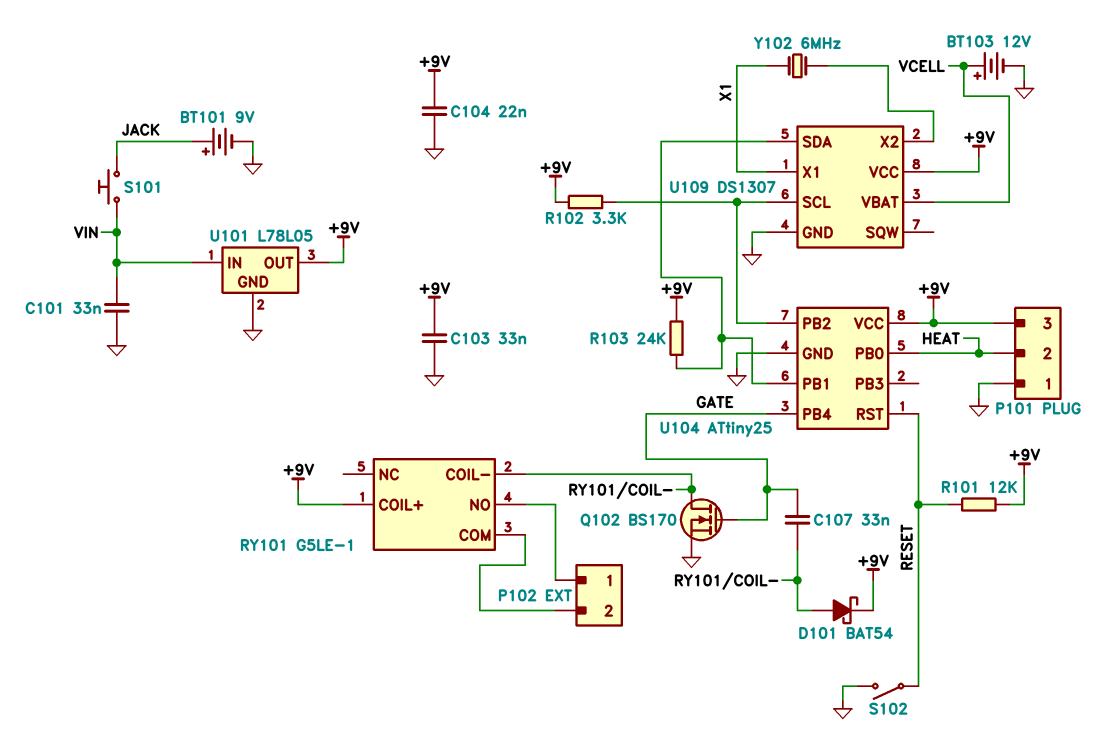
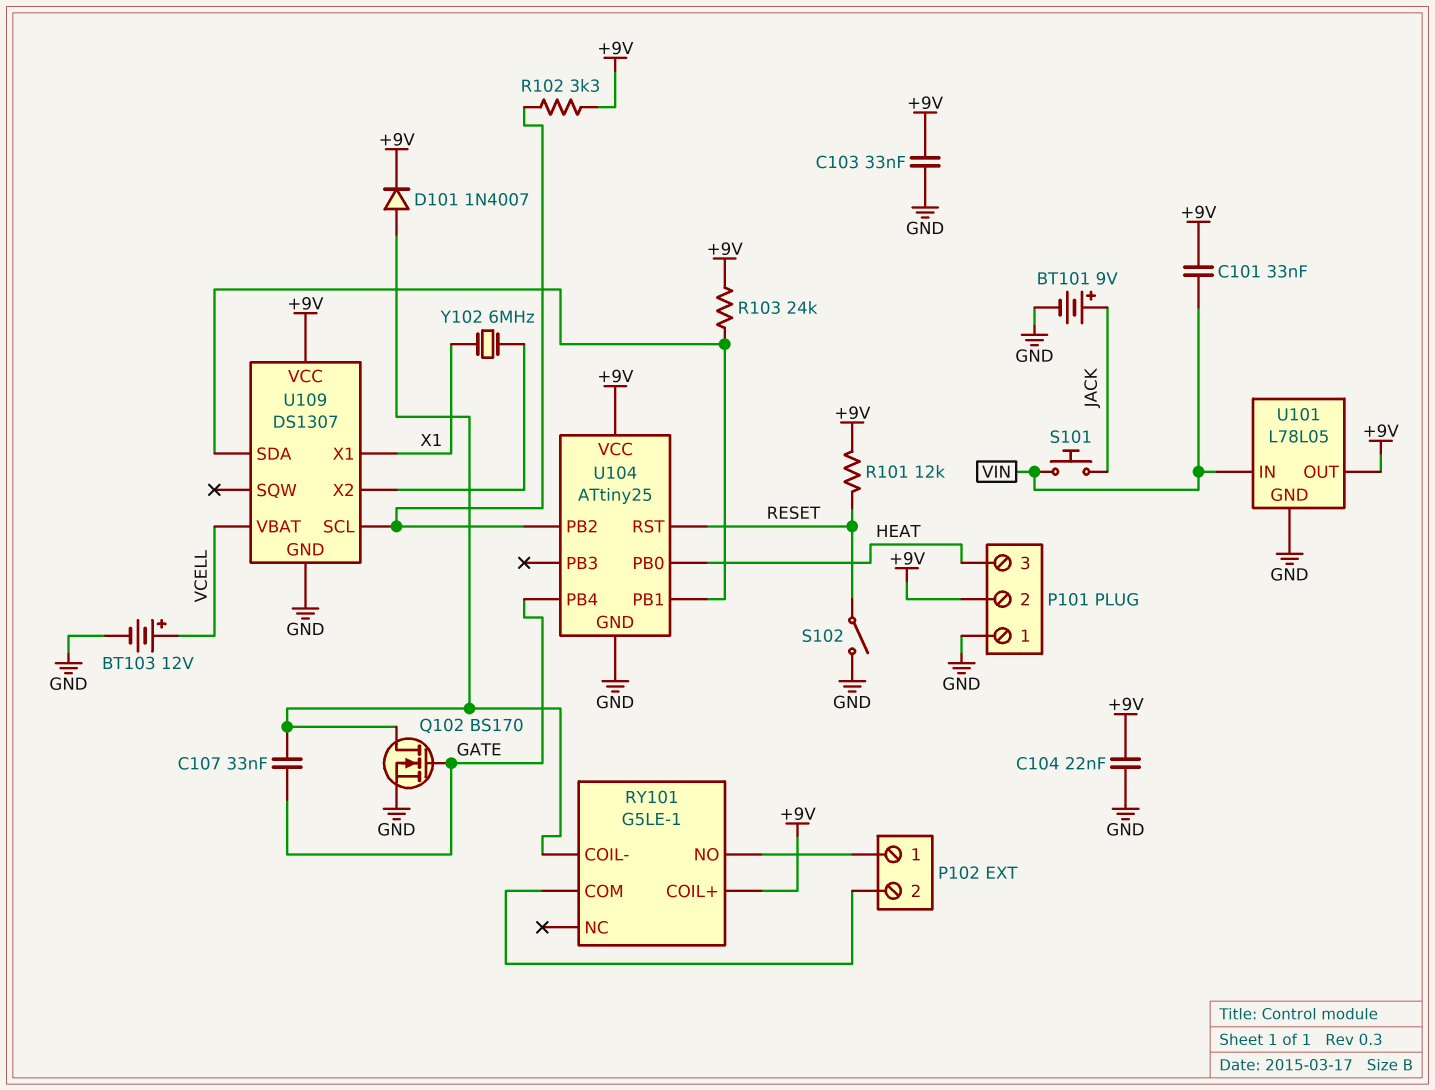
C101: 33nF (GND, VIN) -> 33nF (+9V, VIN)
D101: schottky BAT54 (A RY101/COIL-, K +9V) -> diode 1N4007 (A RY101/COIL-, K +9V)
P101 pin 2: HEAT -> +9V
P101 pin 3: +9V -> HEAT

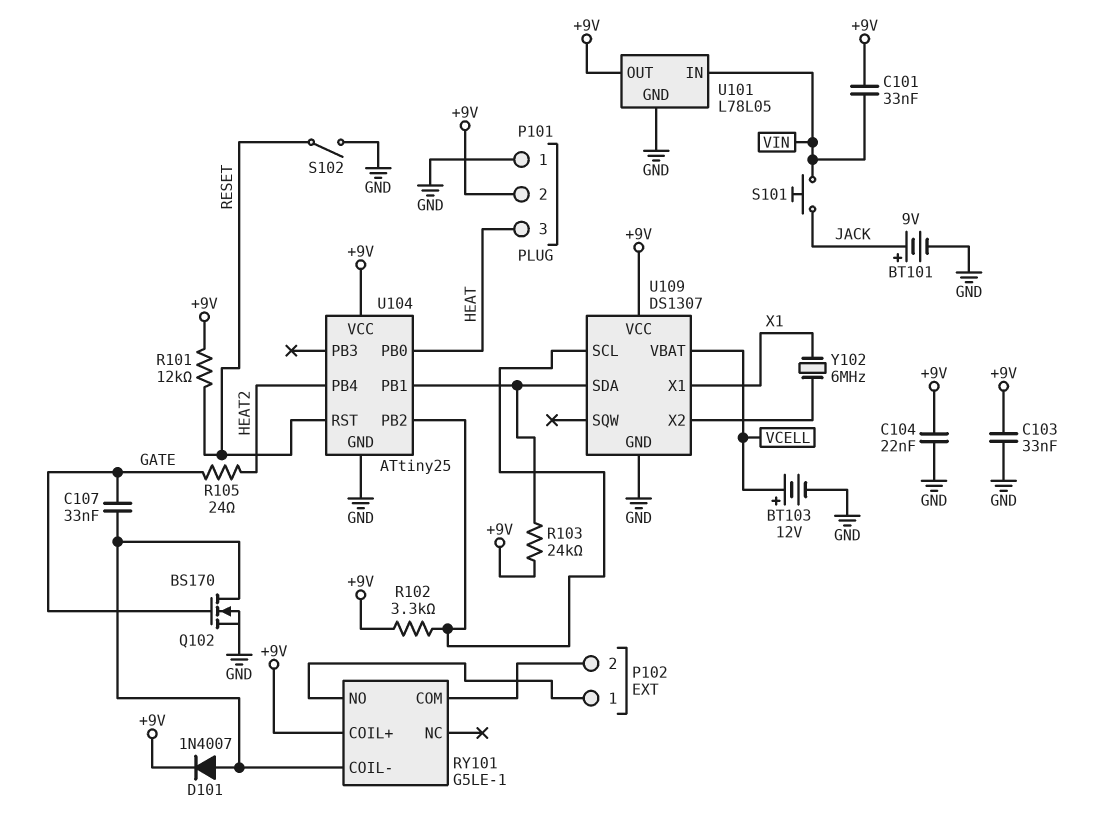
R105: none -> 24 (GATE, HEAT2)
U104 pin PB4: GATE -> HEAT2

